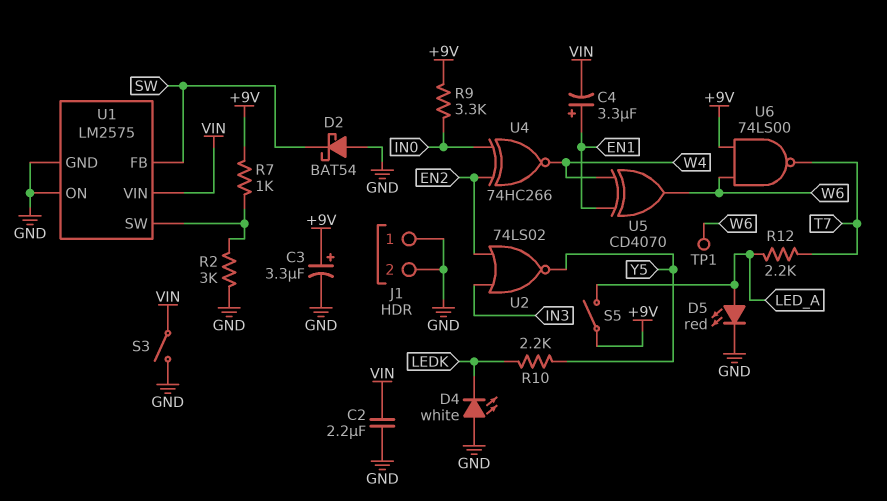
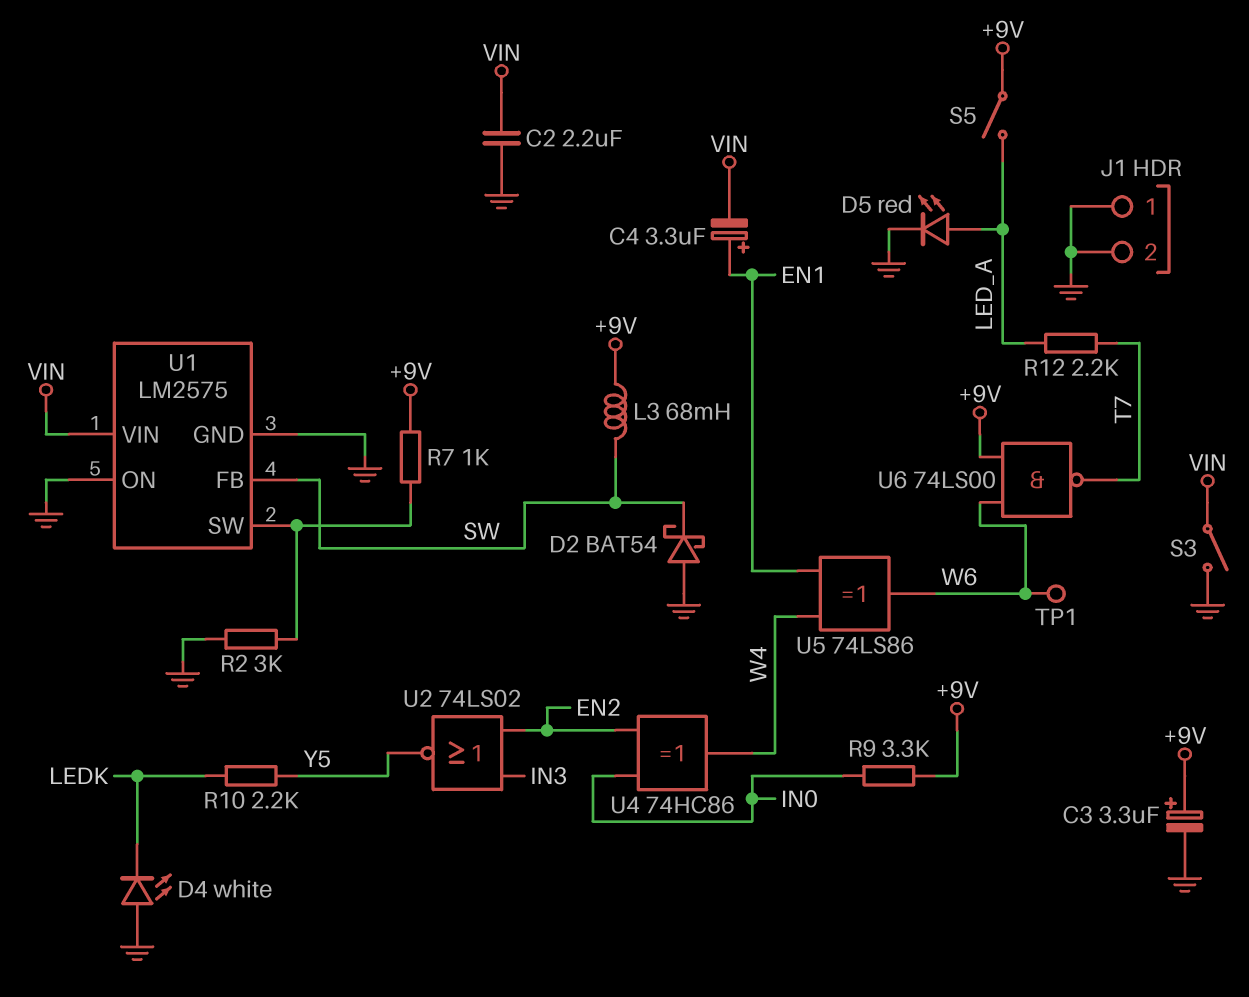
L3: none -> 68mH (+9V, SW)
U4: XNOR 74HC266 (in EN2, in IN0, out W4) -> XOR 74HC86 (in EN2, in IN0, out W4)
U5: XOR CD4070 (in EN1, in W4, out W6) -> XOR 74LS86 (in EN1, in W4, out W6)

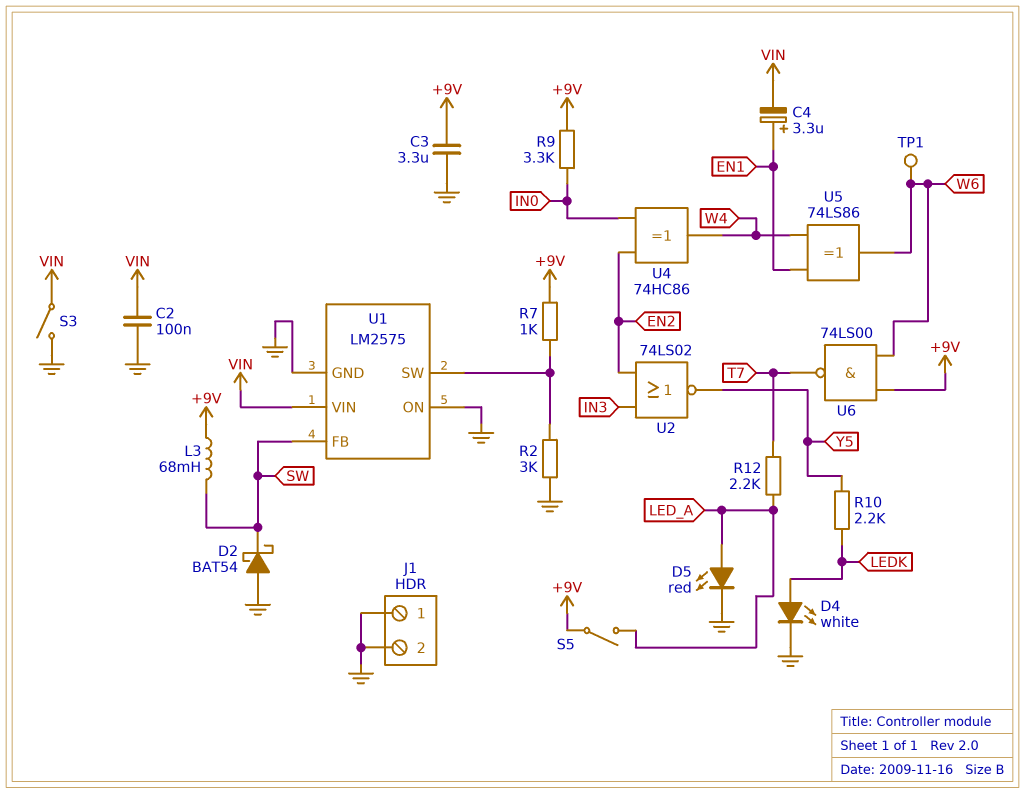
C2: 2.2uF (GND, VIN) -> 100nF (GND, VIN)
C3: 3.3uF (plus +9V, minus GND) -> 3.3uF (+9V, GND)
D4: LED white (A GND, K LEDK) -> LED white (A LEDK, K GND)

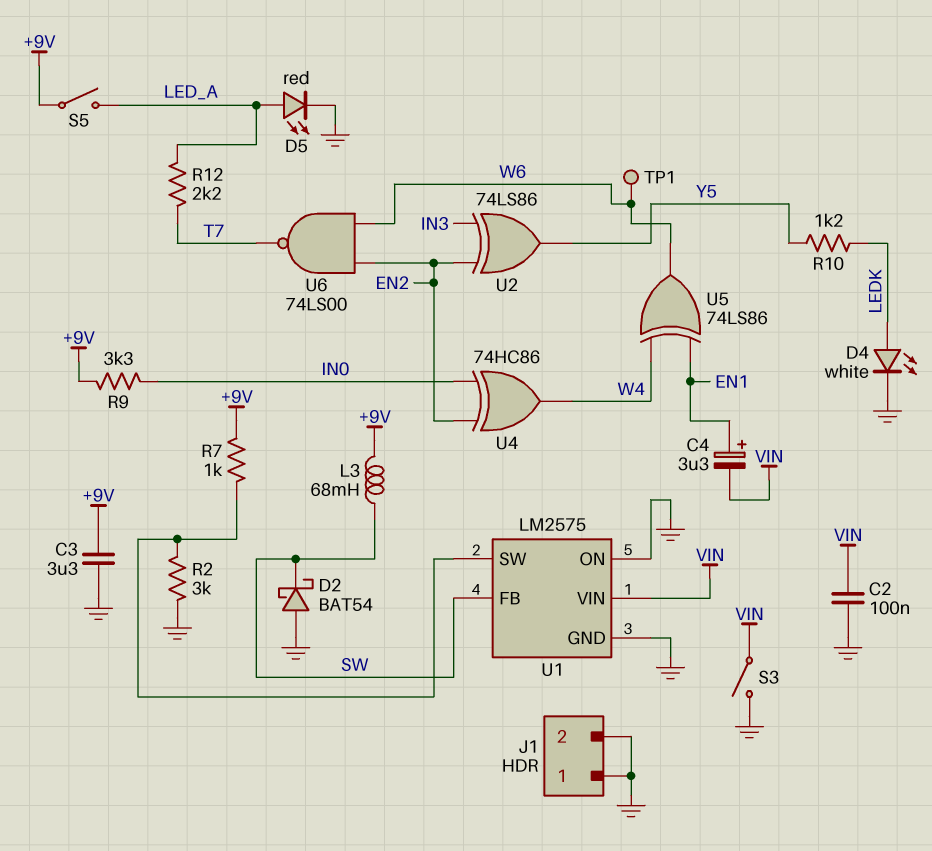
R10: 2.2k (LEDK, Y5) -> 1.2k (LEDK, Y5)
U2: NOR 74LS02 (in EN2, in IN3, out Y5) -> XOR 74LS86 (in EN2, in IN3, out Y5)
U6: NAND 74LS00 (in +9V, in W6, out T7) -> NAND 74LS00 (in EN2, in W6, out T7)

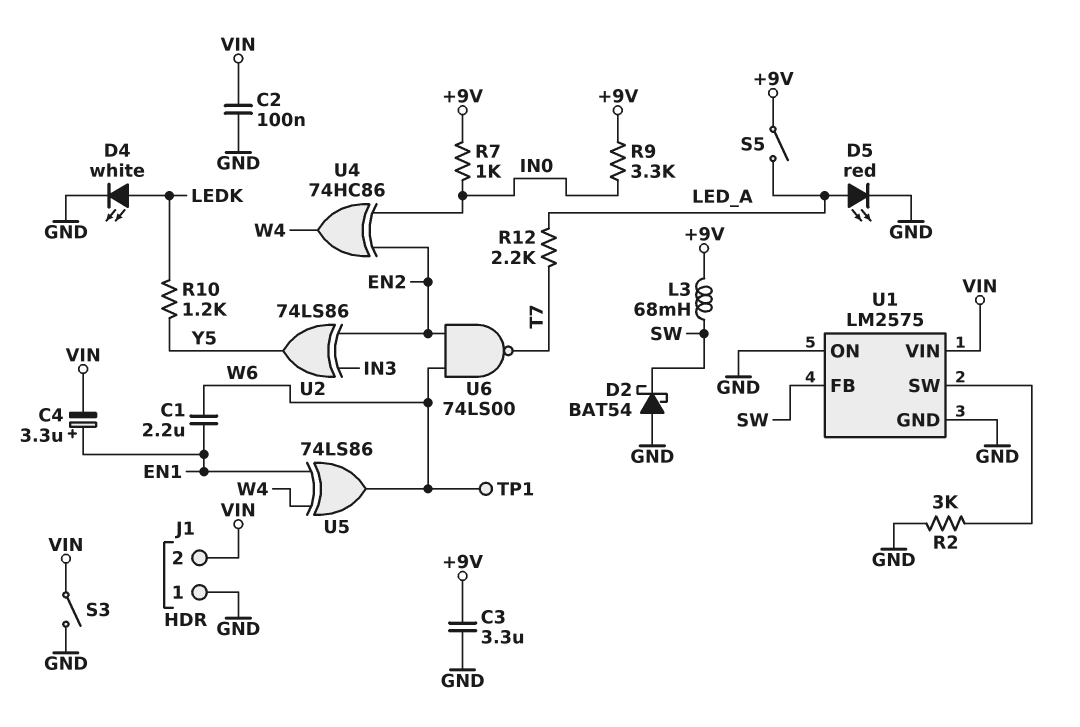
C1: none -> 2.2uF (EN1, W6)
J1 pin 2: GND -> VIN
R7: 1k (+9V, U1/SW) -> 1k (+9V, IN0)

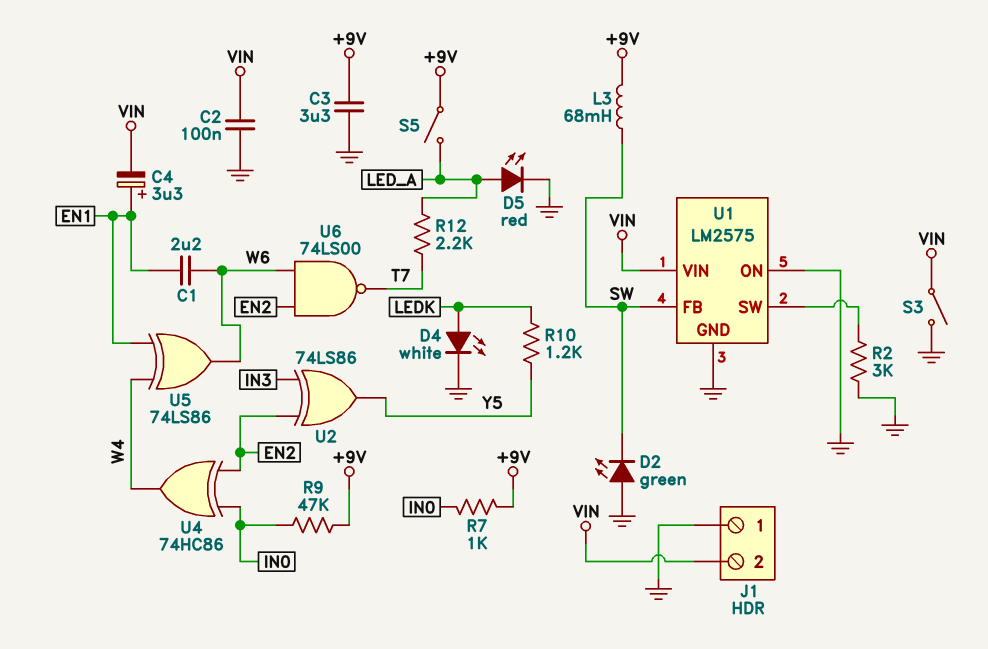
D2: schottky BAT54 (A GND, K SW) -> LED green (A GND, K SW)
R9: 3.3k (+9V, IN0) -> 47k (+9V, IN0)
TP1: test point (W6) -> none

